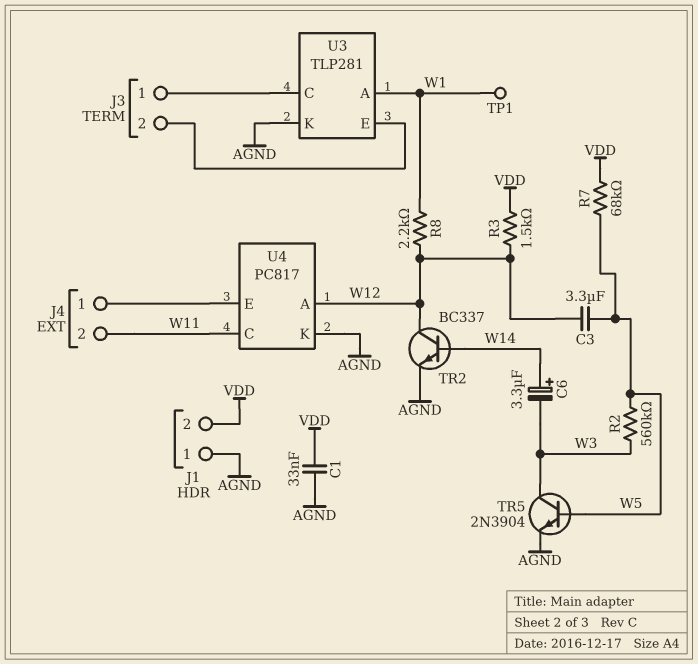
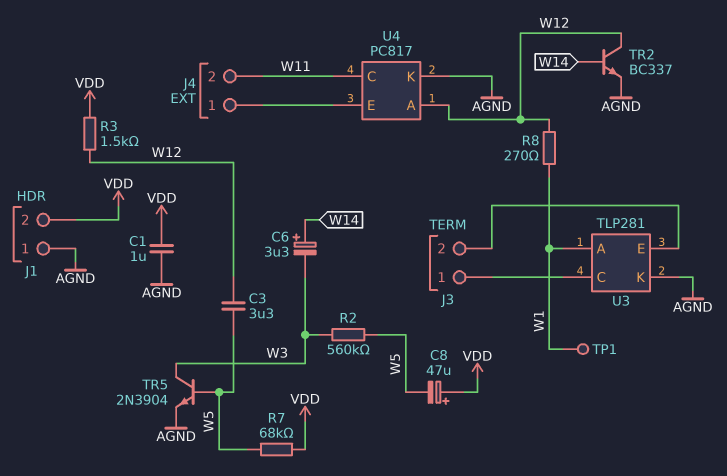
C1: 33nF (AGND, VDD) -> 1uF (AGND, VDD)
C8: none -> 47uF (plus VDD, minus W5)
R8: 2.2k (W1, W12) -> 270 (W1, W12)

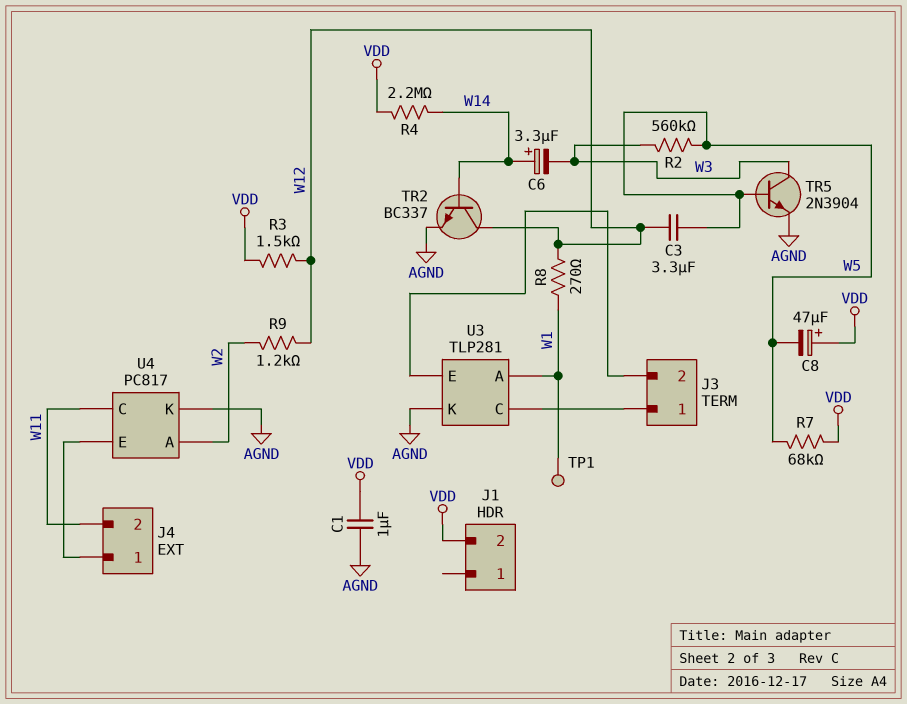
J1 pin 1: AGND -> none
R4: none -> 2.2M (VDD, W14)
R9: none -> 1.2k (W2, W12)
U4 pin A: W12 -> W2

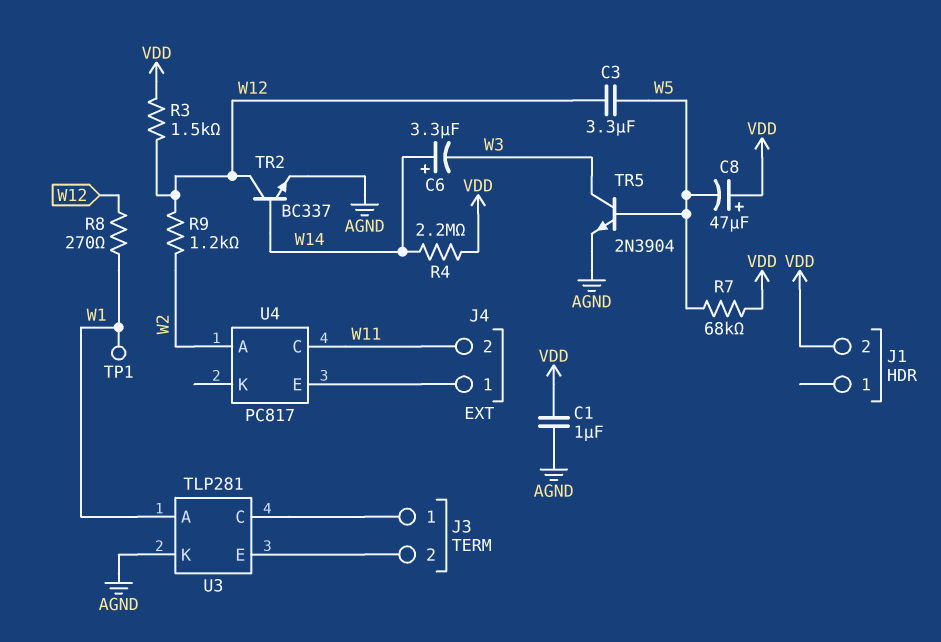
R2: 560k (W3, W5) -> none
U4 pin K: AGND -> none

